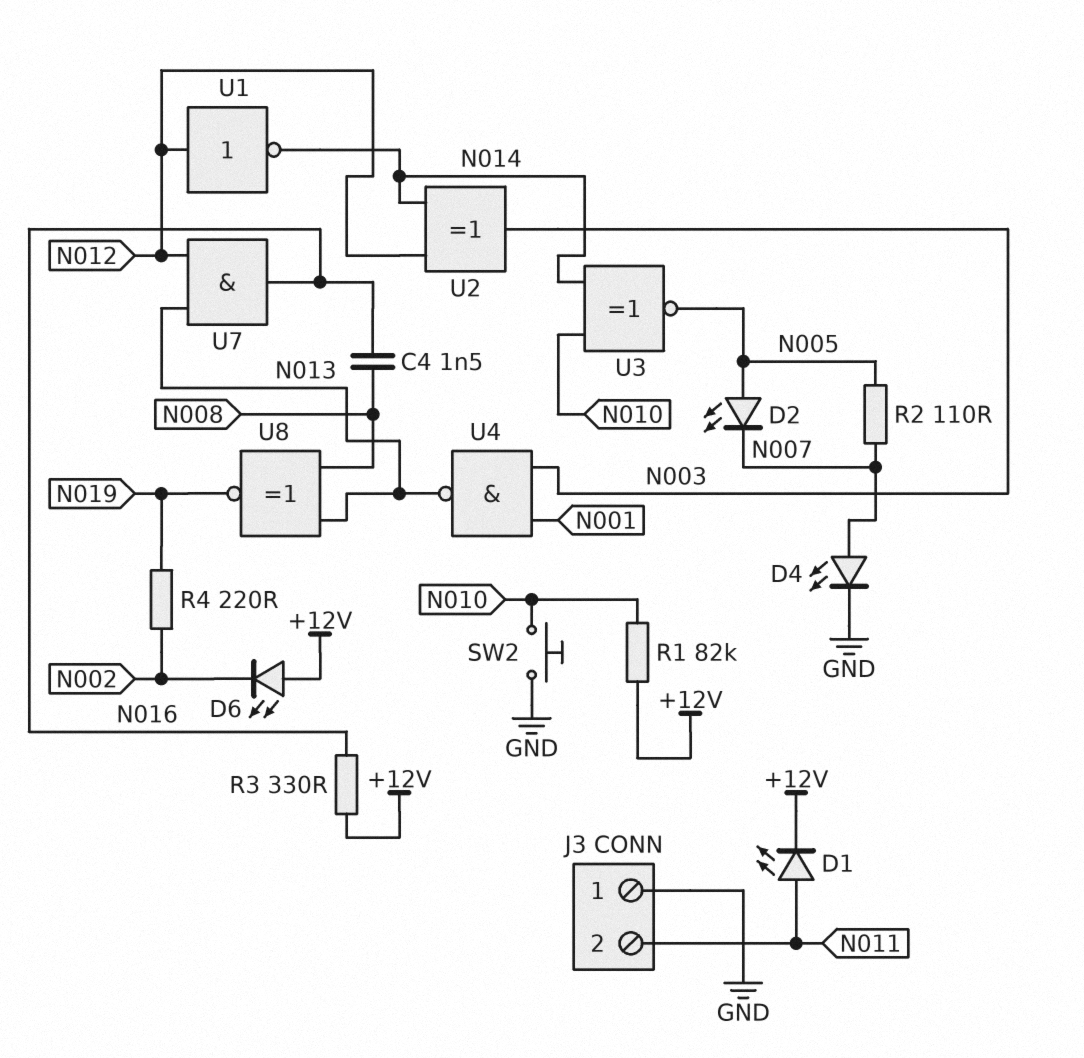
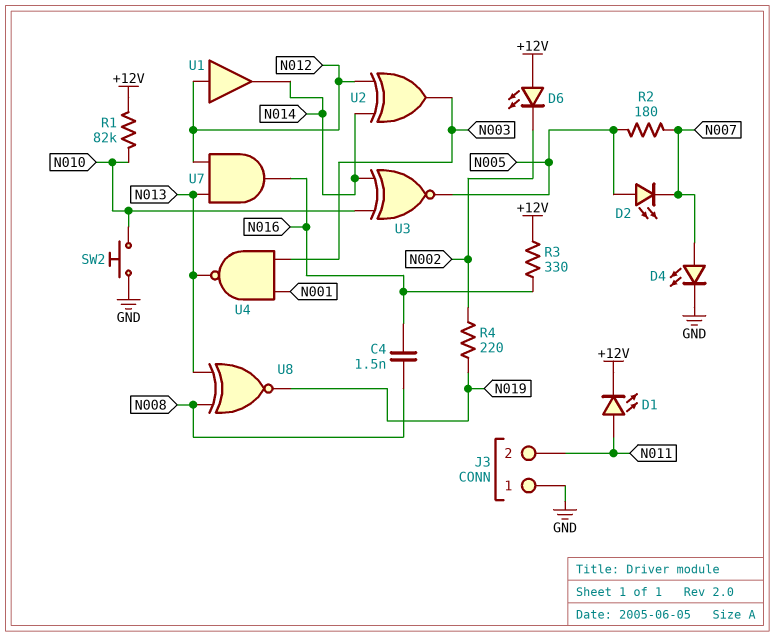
R2: 110 (N005, N007) -> 180 (N005, N007)
U1: NOT (in N012, out N014) -> buffer (in N012, out N014)

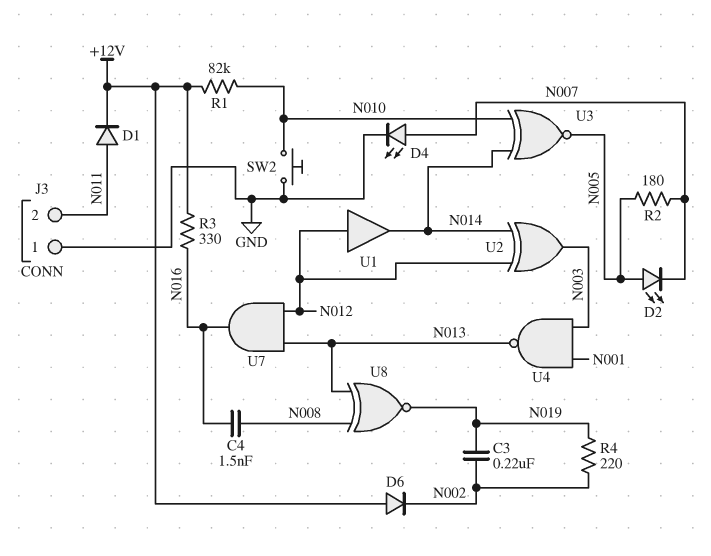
C3: none -> 220nF (N002, N019)
D1: LED (A N011, K +12V) -> diode (A N011, K +12V)
D6: LED (A +12V, K N002) -> diode (A +12V, K N002)

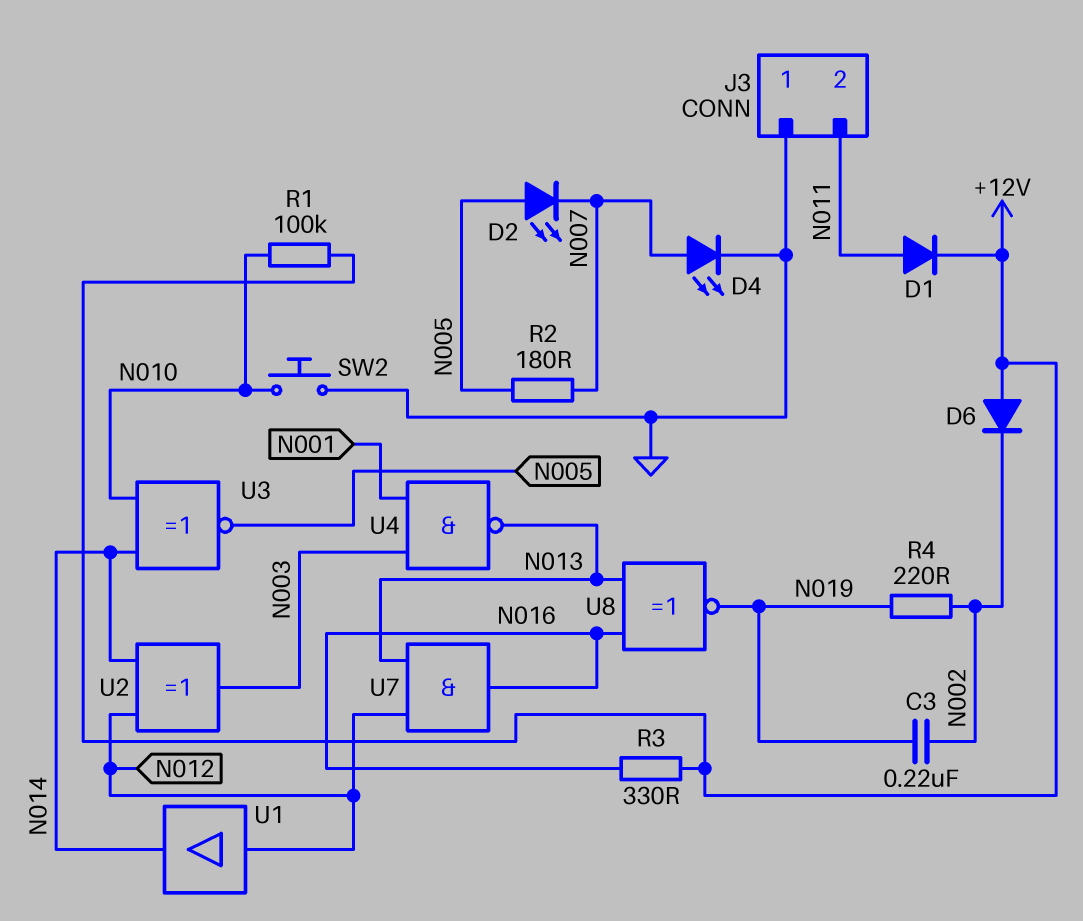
C4: 1.5nF (N008, N016) -> none
R1: 82k (+12V, N010) -> 100k (+12V, N010)
U8: XNOR (in N008, in N013, out N019) -> XNOR (in N013, in N016, out N019)

